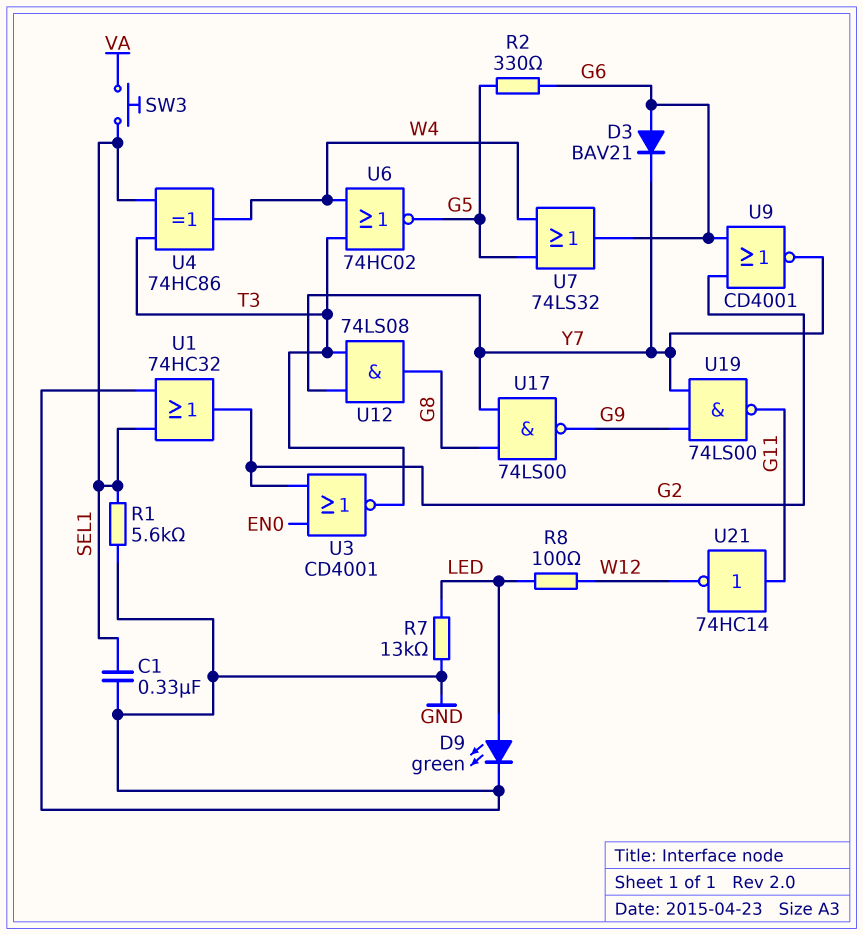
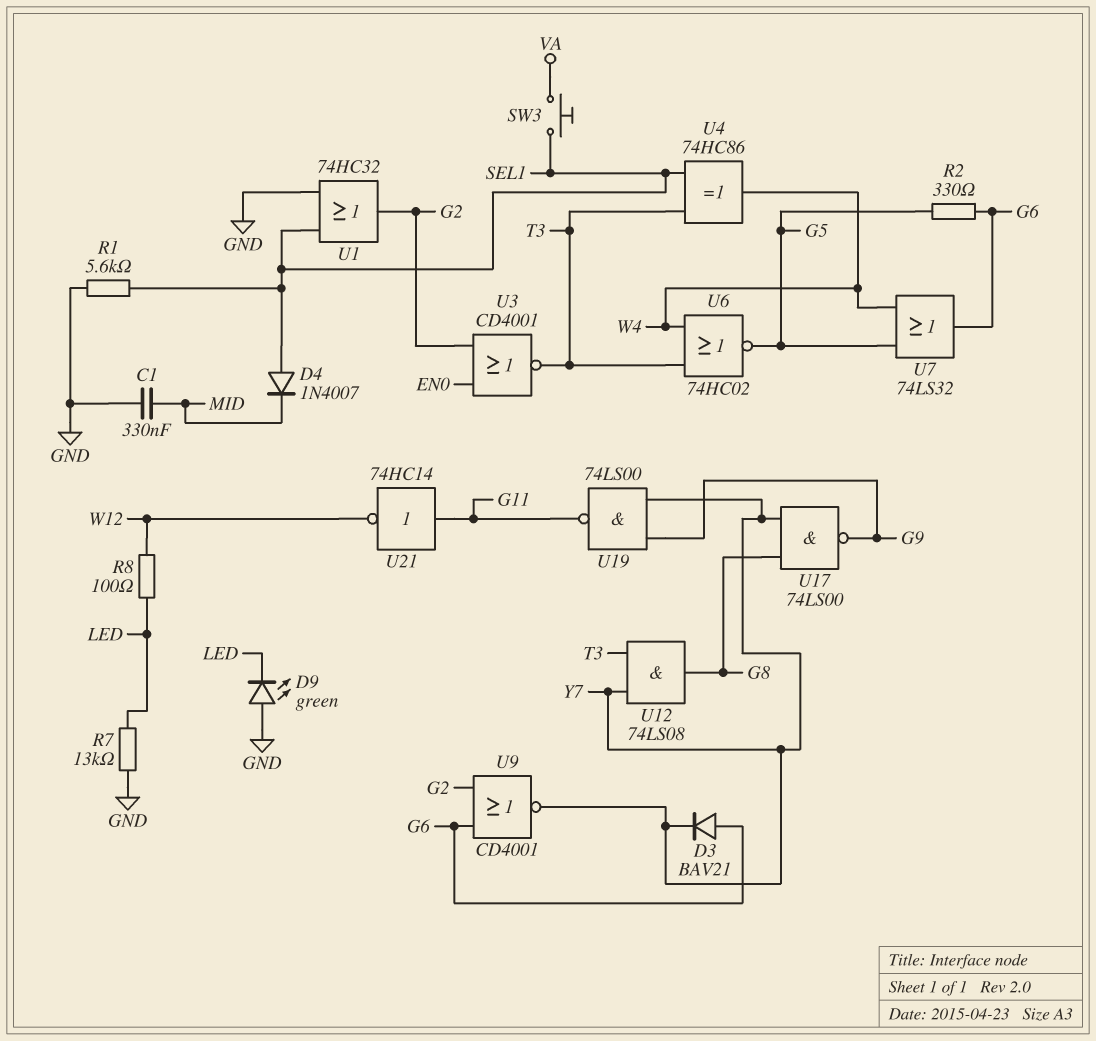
C1: 330nF (GND, SEL1) -> 330nF (GND, MID)
D4: none -> diode 1N4007 (A SEL1, K MID)
D9: LED green (A LED, K GND) -> LED green (A GND, K LED)

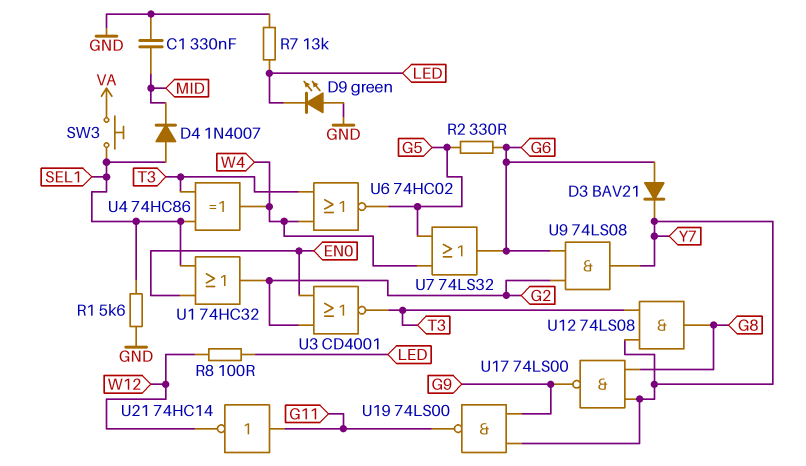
U1: OR 74HC32 (in GND, in SEL1, out G2) -> OR 74HC32 (in EN0, in SEL1, out G2)
U9: NOR CD4001 (in G2, in G6, out Y7) -> AND 74LS08 (in G2, in G6, out Y7)

